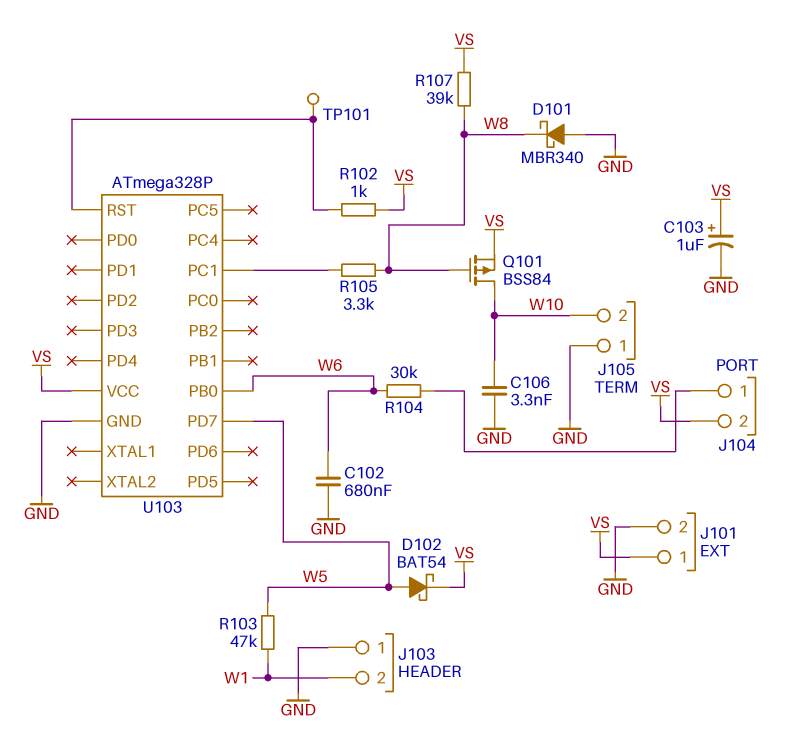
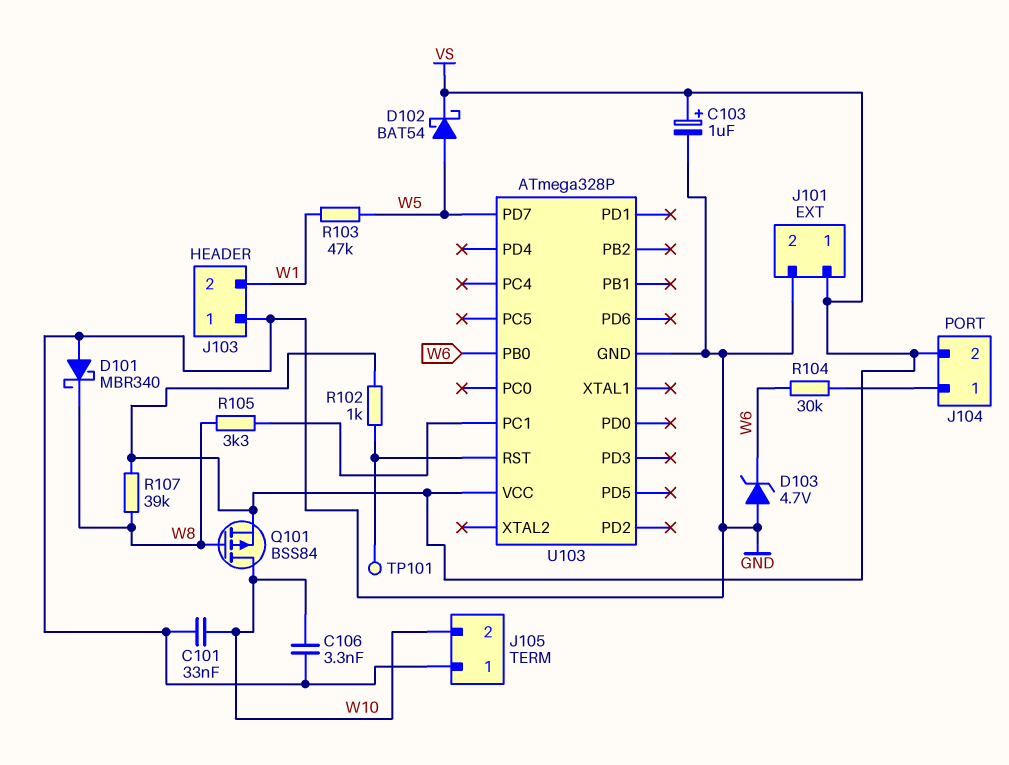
C101: none -> 33nF (GND, W10)
C102: 680nF (GND, W6) -> none
D103: none -> zener 4.7V (A GND, K W6)

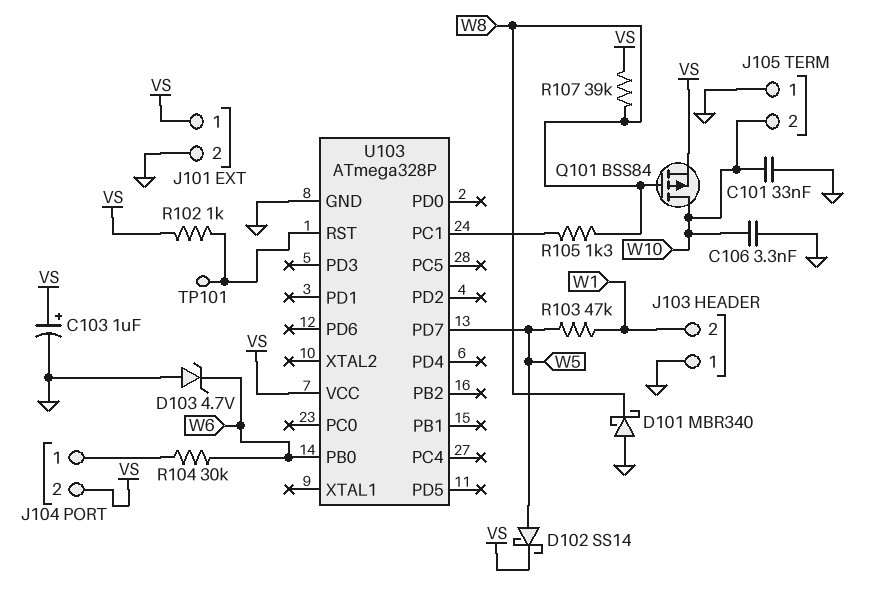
D102: schottky BAT54 (A W5, K VS) -> schottky SS14 (A W5, K VS)
R105: 3.3k (U103/PC1, W8) -> 1.3k (U103/PC1, W8)

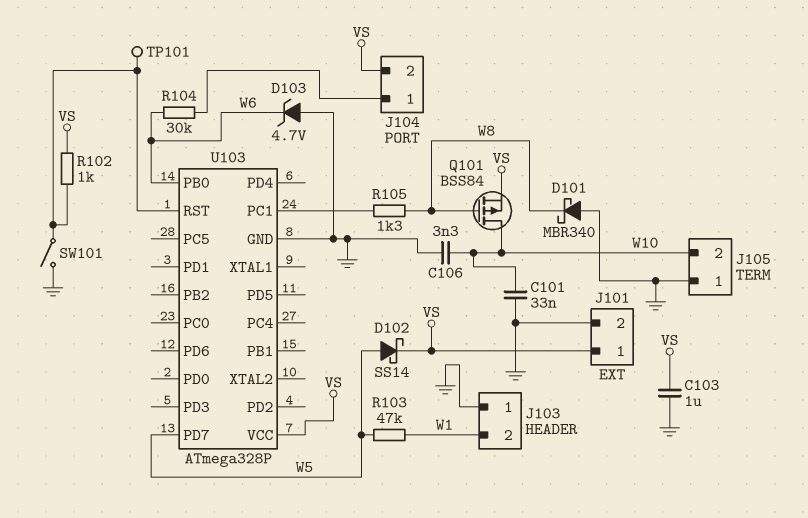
C103: 1uF (plus VS, minus GND) -> 1uF (GND, VS)
R107: 39k (VS, W8) -> none
SW101: none -> switch (GND, U103/RST)

